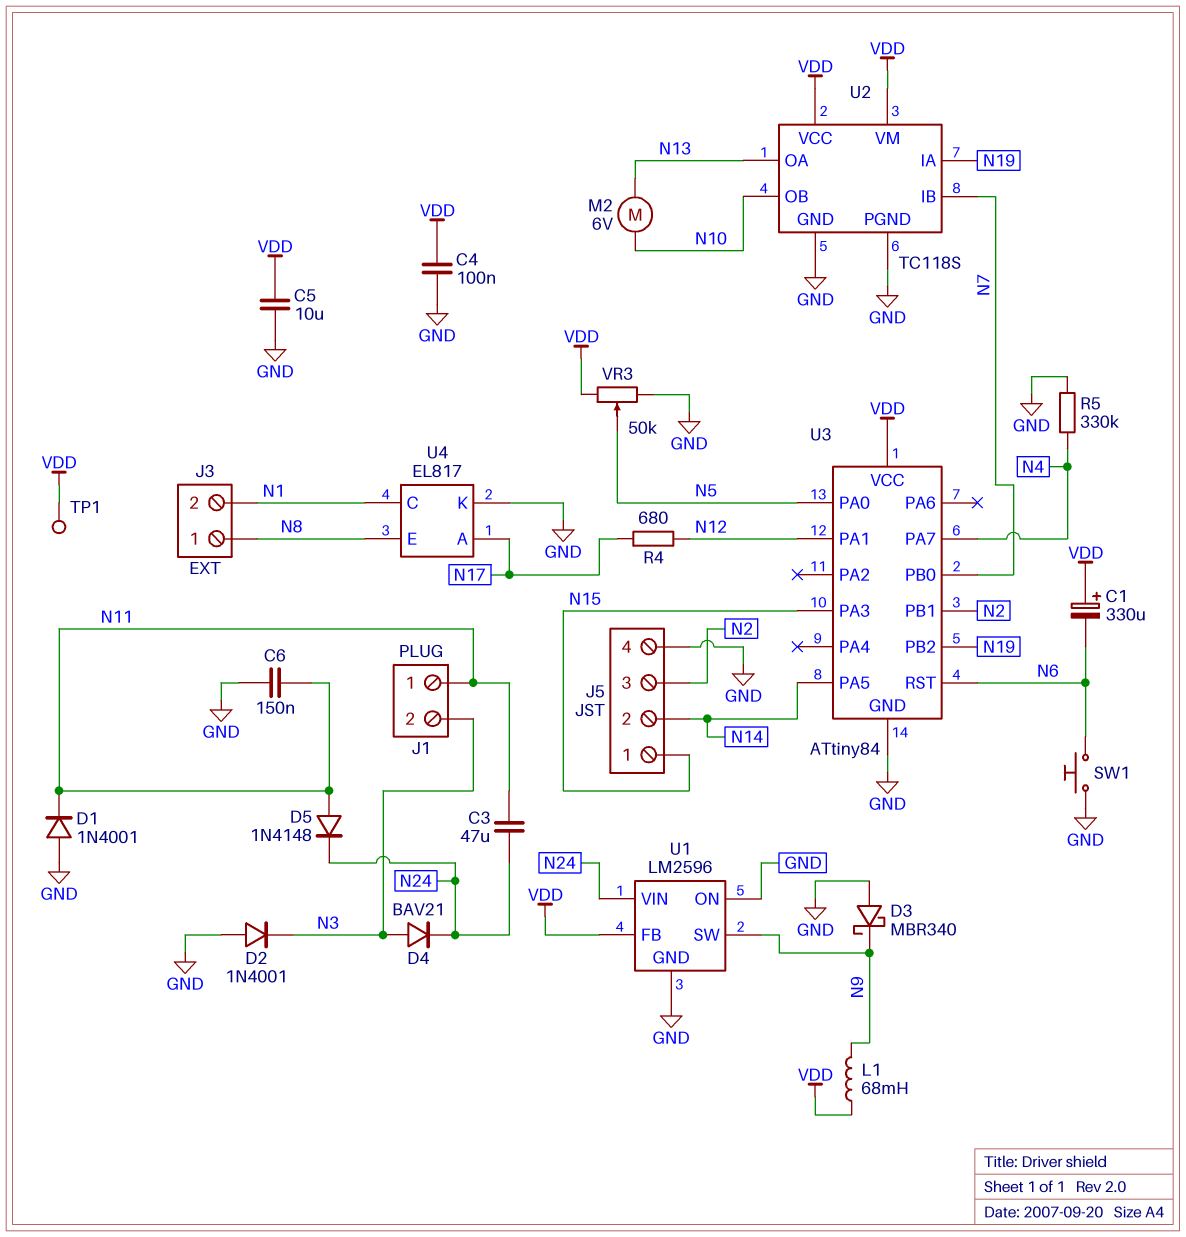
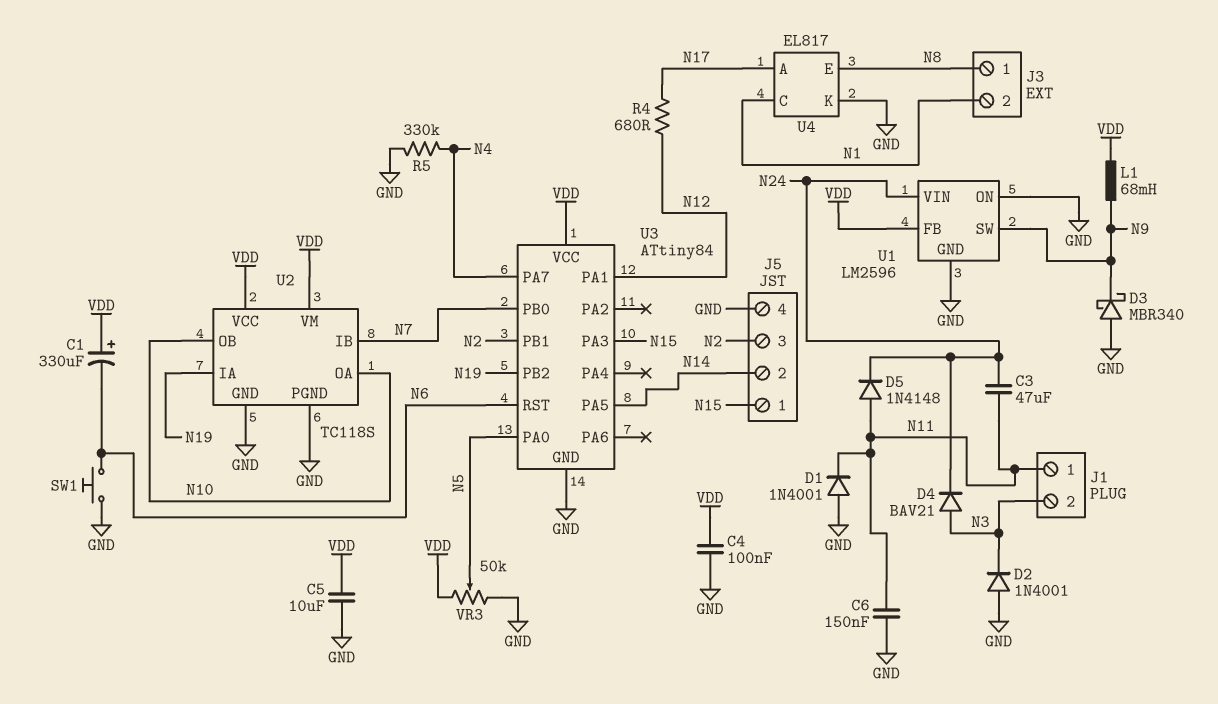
M2: motor 6V (N10, N13) -> none
TP1: test point (VDD) -> none
U2 pin OA: N13 -> N10

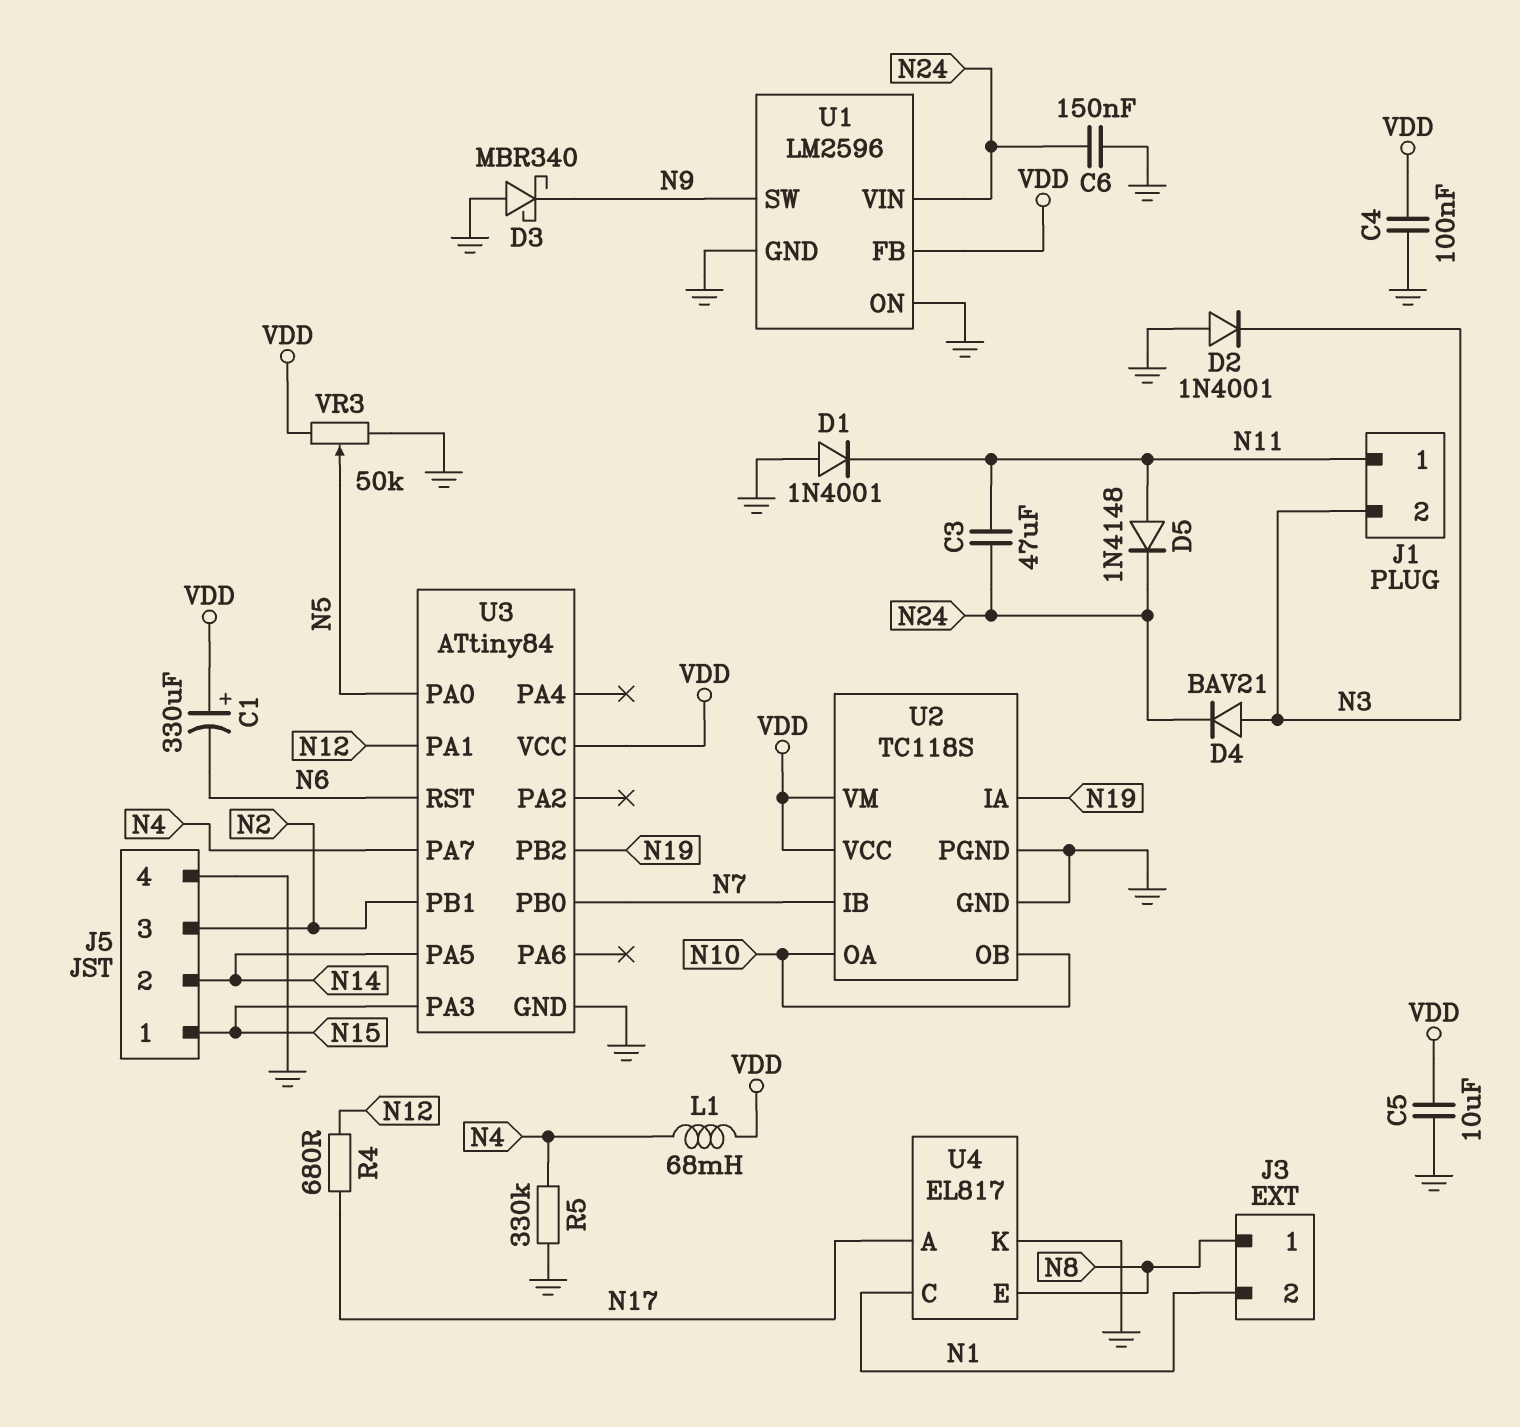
C6: 150nF (GND, N11) -> 150nF (GND, N24)
L1: 68mH (N9, VDD) -> 68mH (N4, VDD)
SW1: button (GND, N6) -> none

